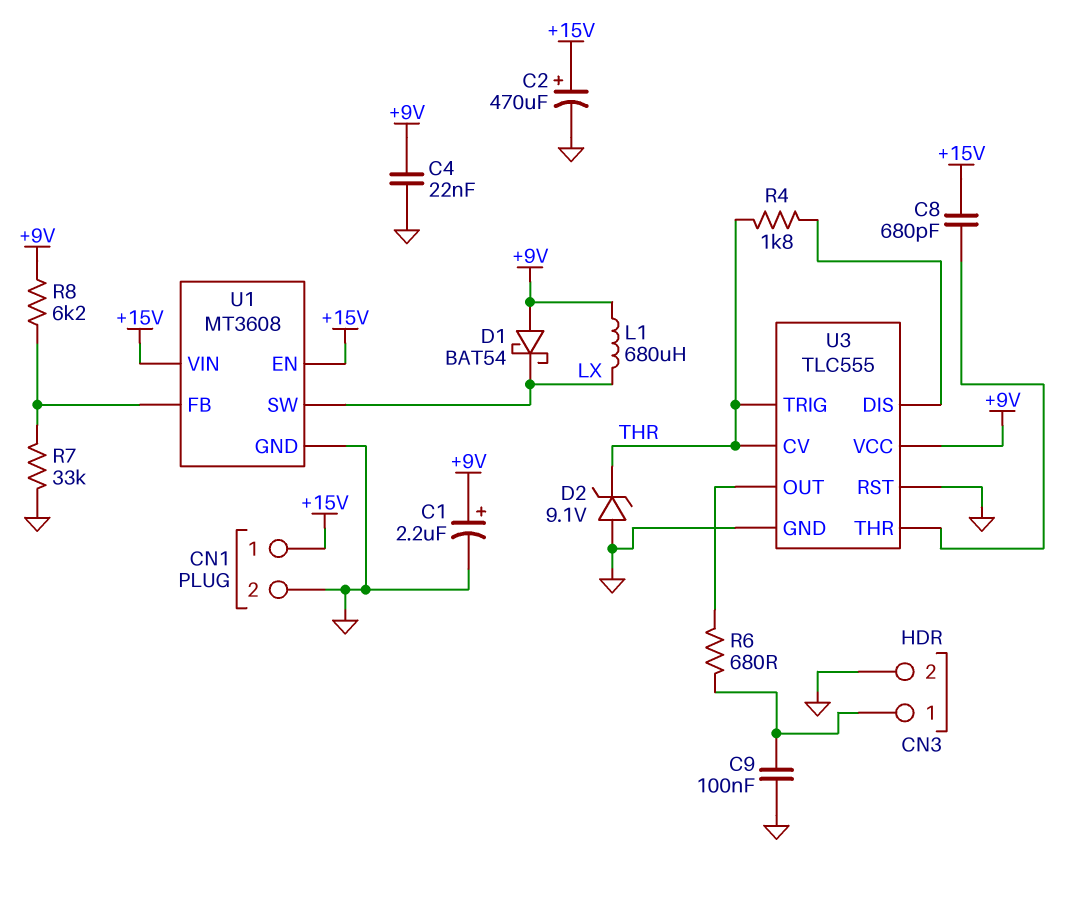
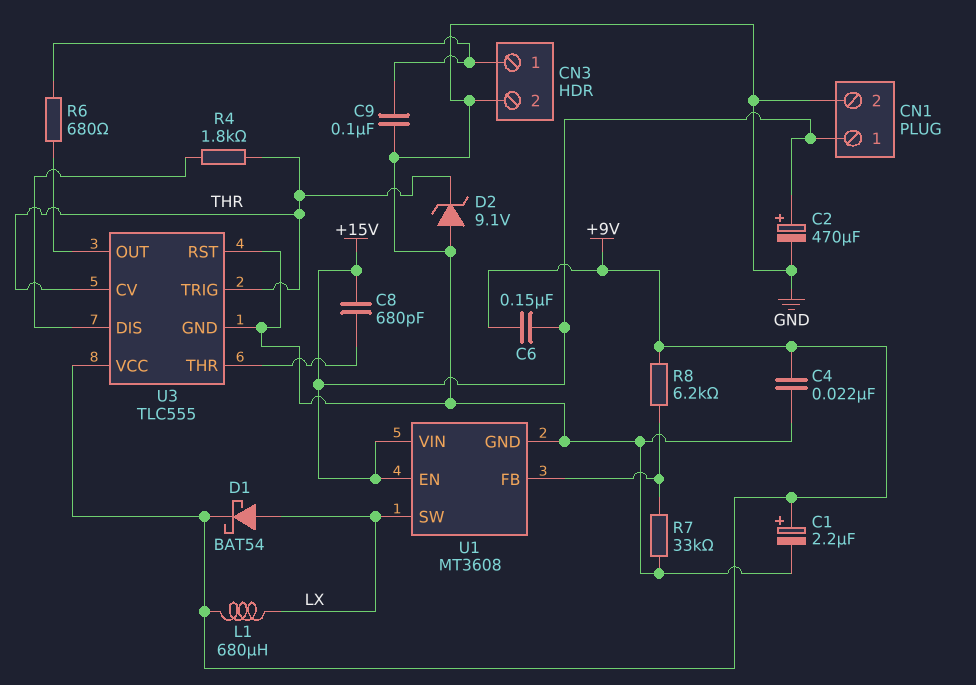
C6: none -> 150nF (+9V, +15V)
D1: schottky BAT54 (A +9V, K LX) -> schottky BAT54 (A LX, K +9V)

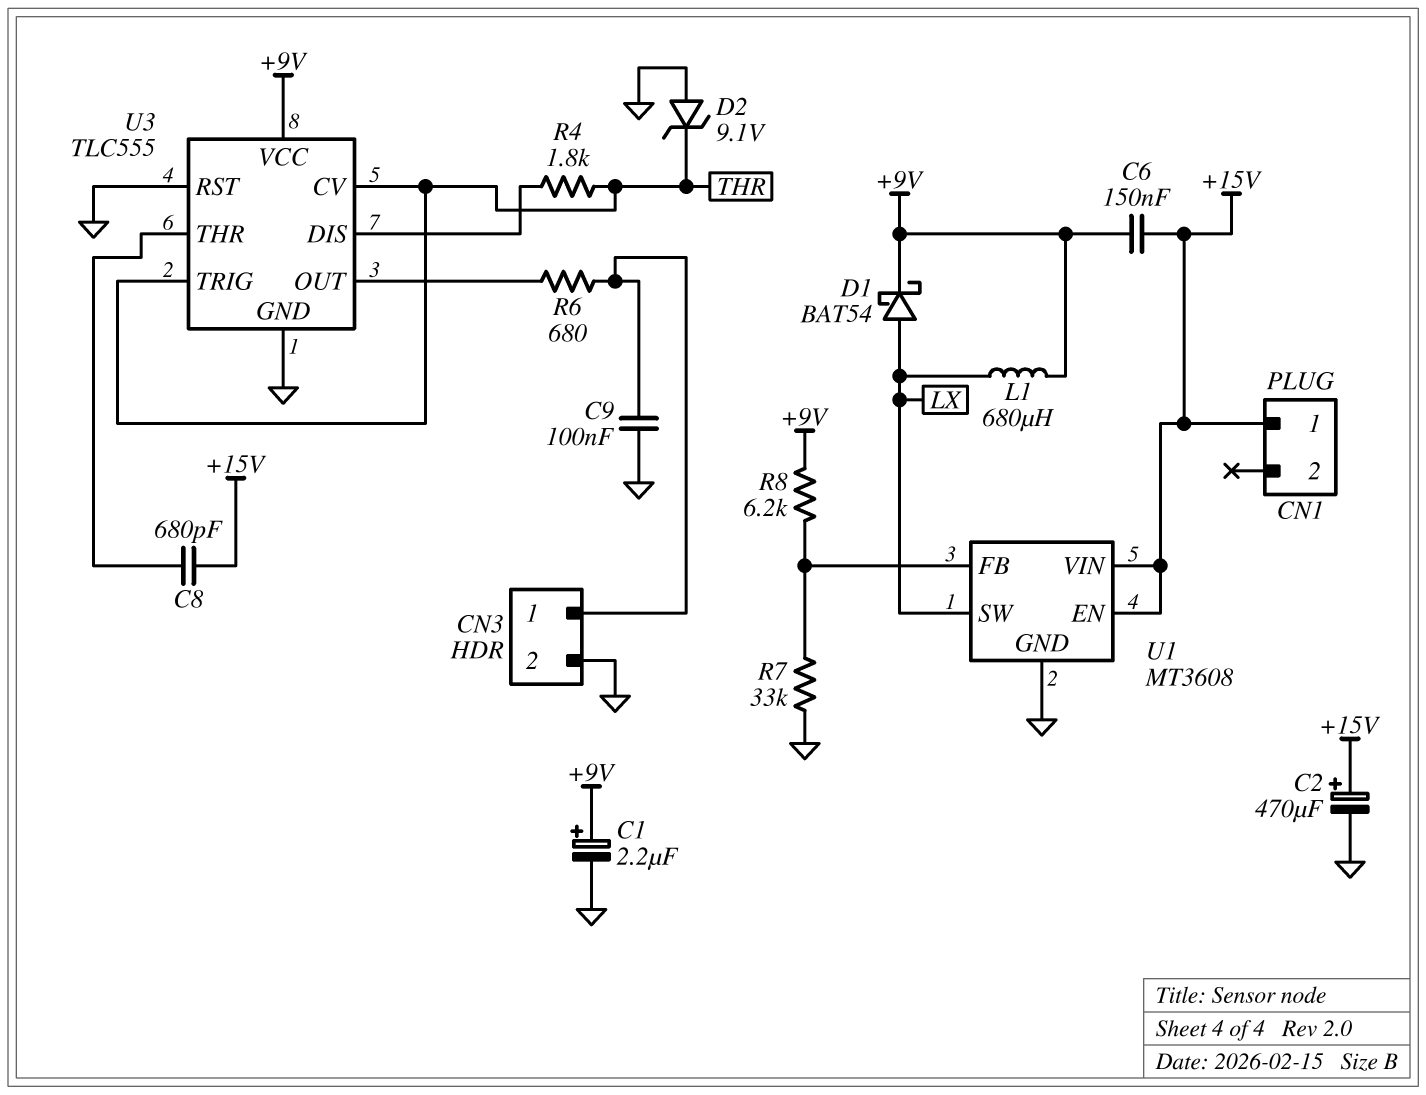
C4: 22nF (+9V, GND) -> none
CN1 pin 2: GND -> none

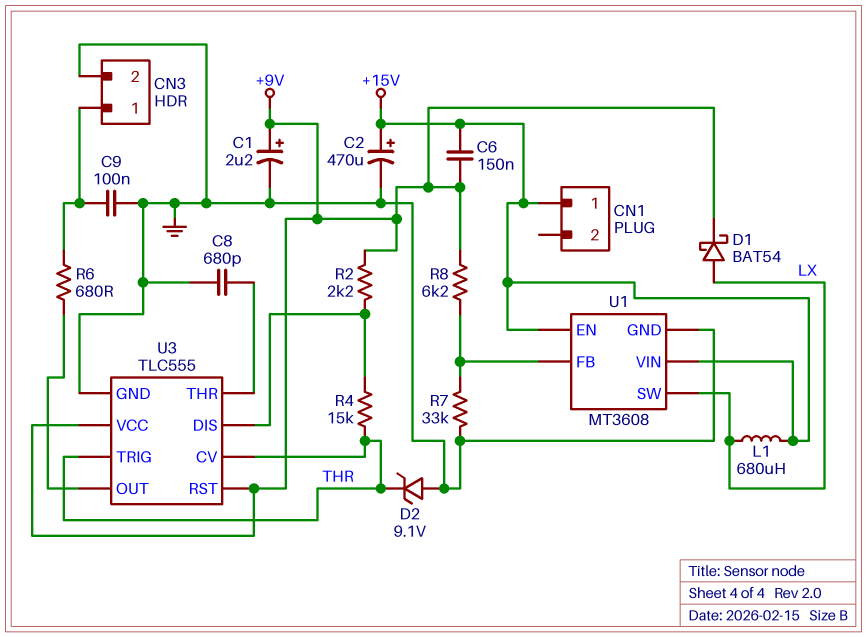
C8: 680pF (+15V, U3/THR) -> 680pF (GND, U3/THR)
L1: 680uH (+9V, LX) -> 680uH (+15V, LX)
R2: none -> 2.2k (+9V, U3/DIS)
R4: 1.8k (THR, U3/DIS) -> 15k (THR, U3/DIS)
U3 pin RST: GND -> +9V

